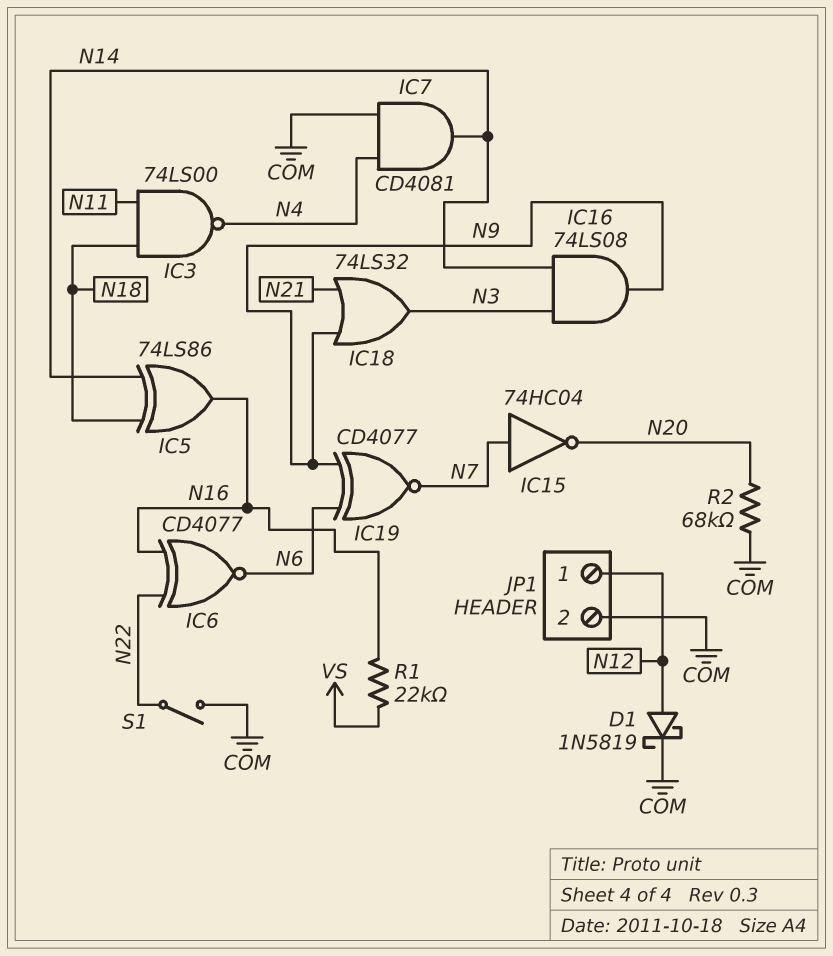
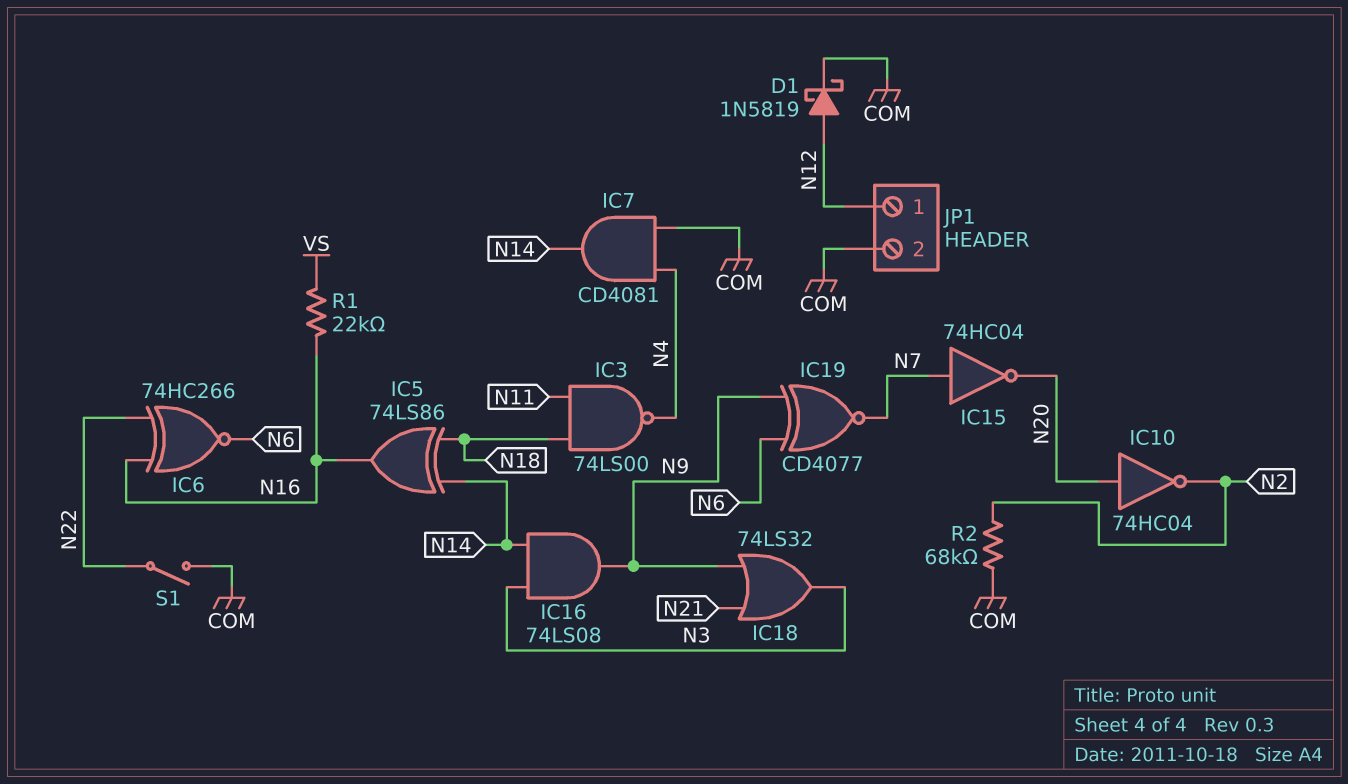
IC6: XNOR CD4077 (in N16, in N22, out N6) -> XNOR 74HC266 (in N16, in N22, out N6)
IC10: none -> NOT 74HC04 (in N20, out N2)
R2: 68k (COM, N20) -> 68k (COM, N2)

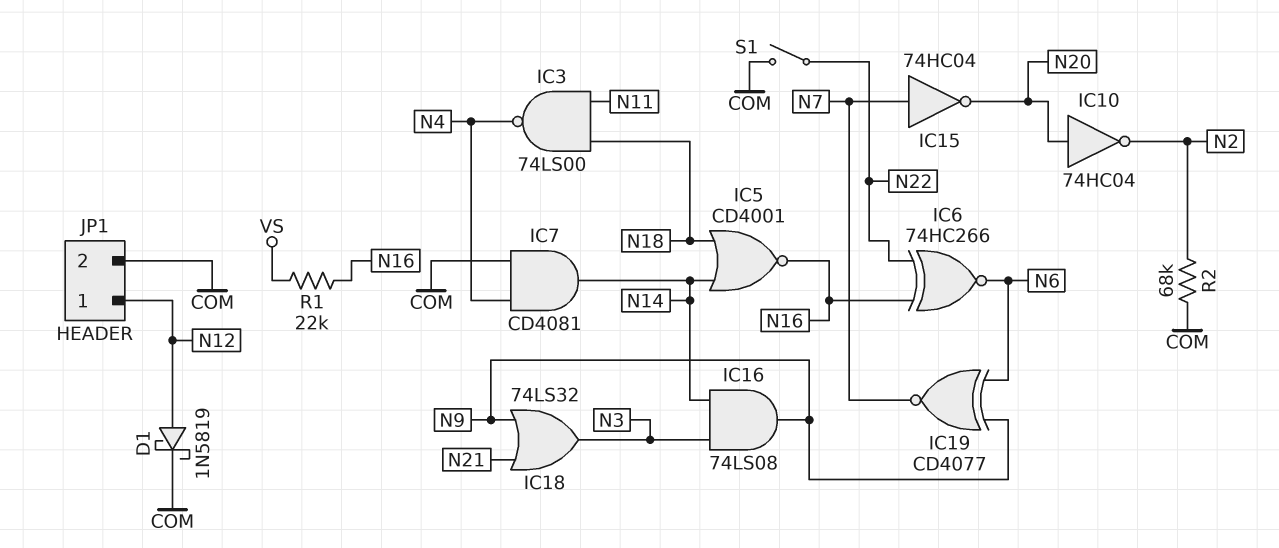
IC5: XOR 74LS86 (in N14, in N18, out N16) -> NOR CD4001 (in N14, in N18, out N16)

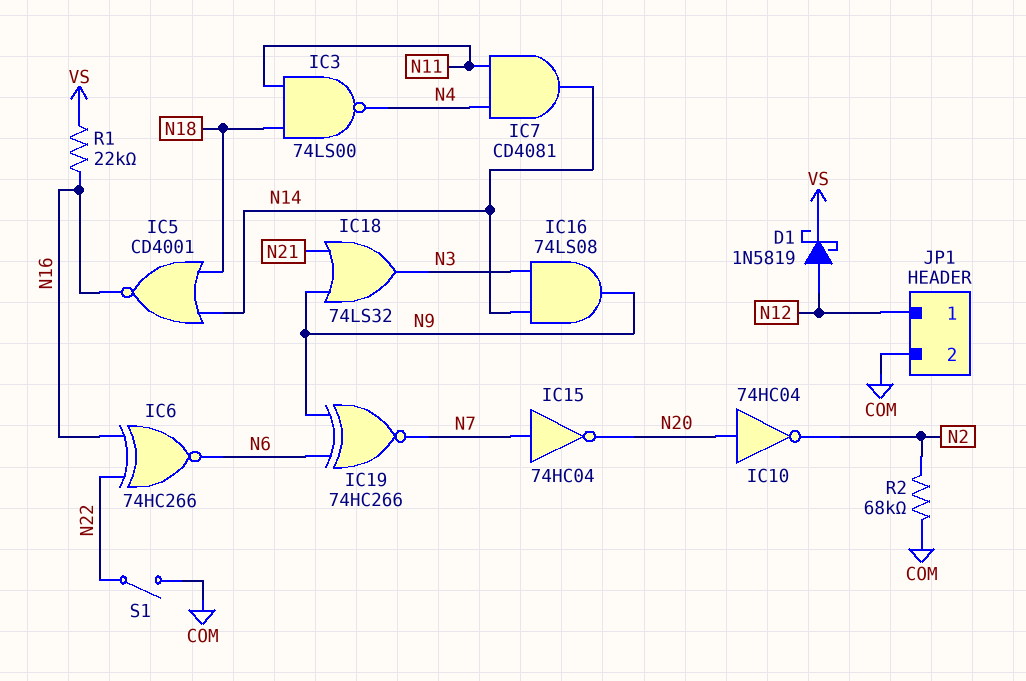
D1: schottky 1N5819 (A N12, K COM) -> schottky 1N5819 (A N12, K VS)
IC7: AND CD4081 (in COM, in N4, out N14) -> AND CD4081 (in N4, in N11, out N14)
IC19: XNOR CD4077 (in N6, in N9, out N7) -> XNOR 74HC266 (in N6, in N9, out N7)

